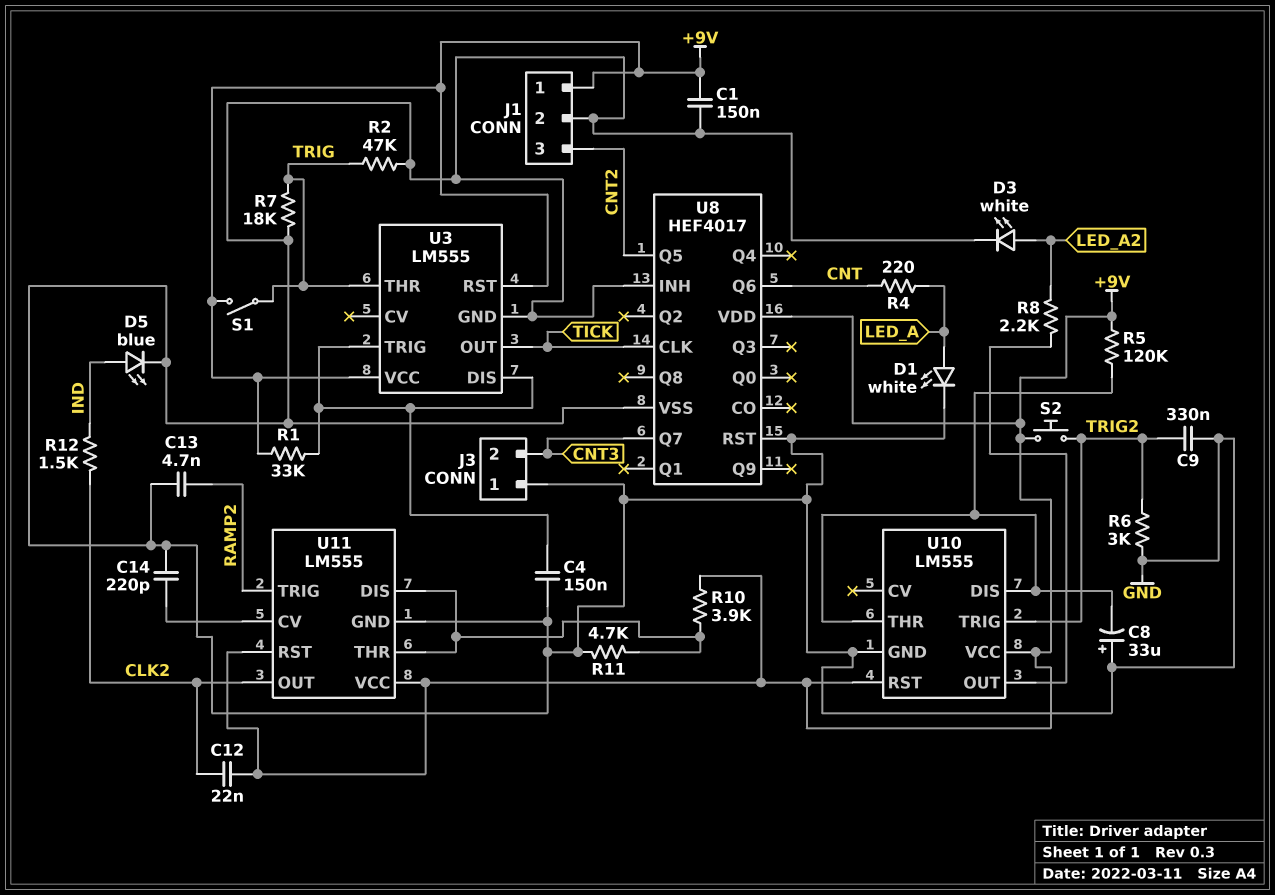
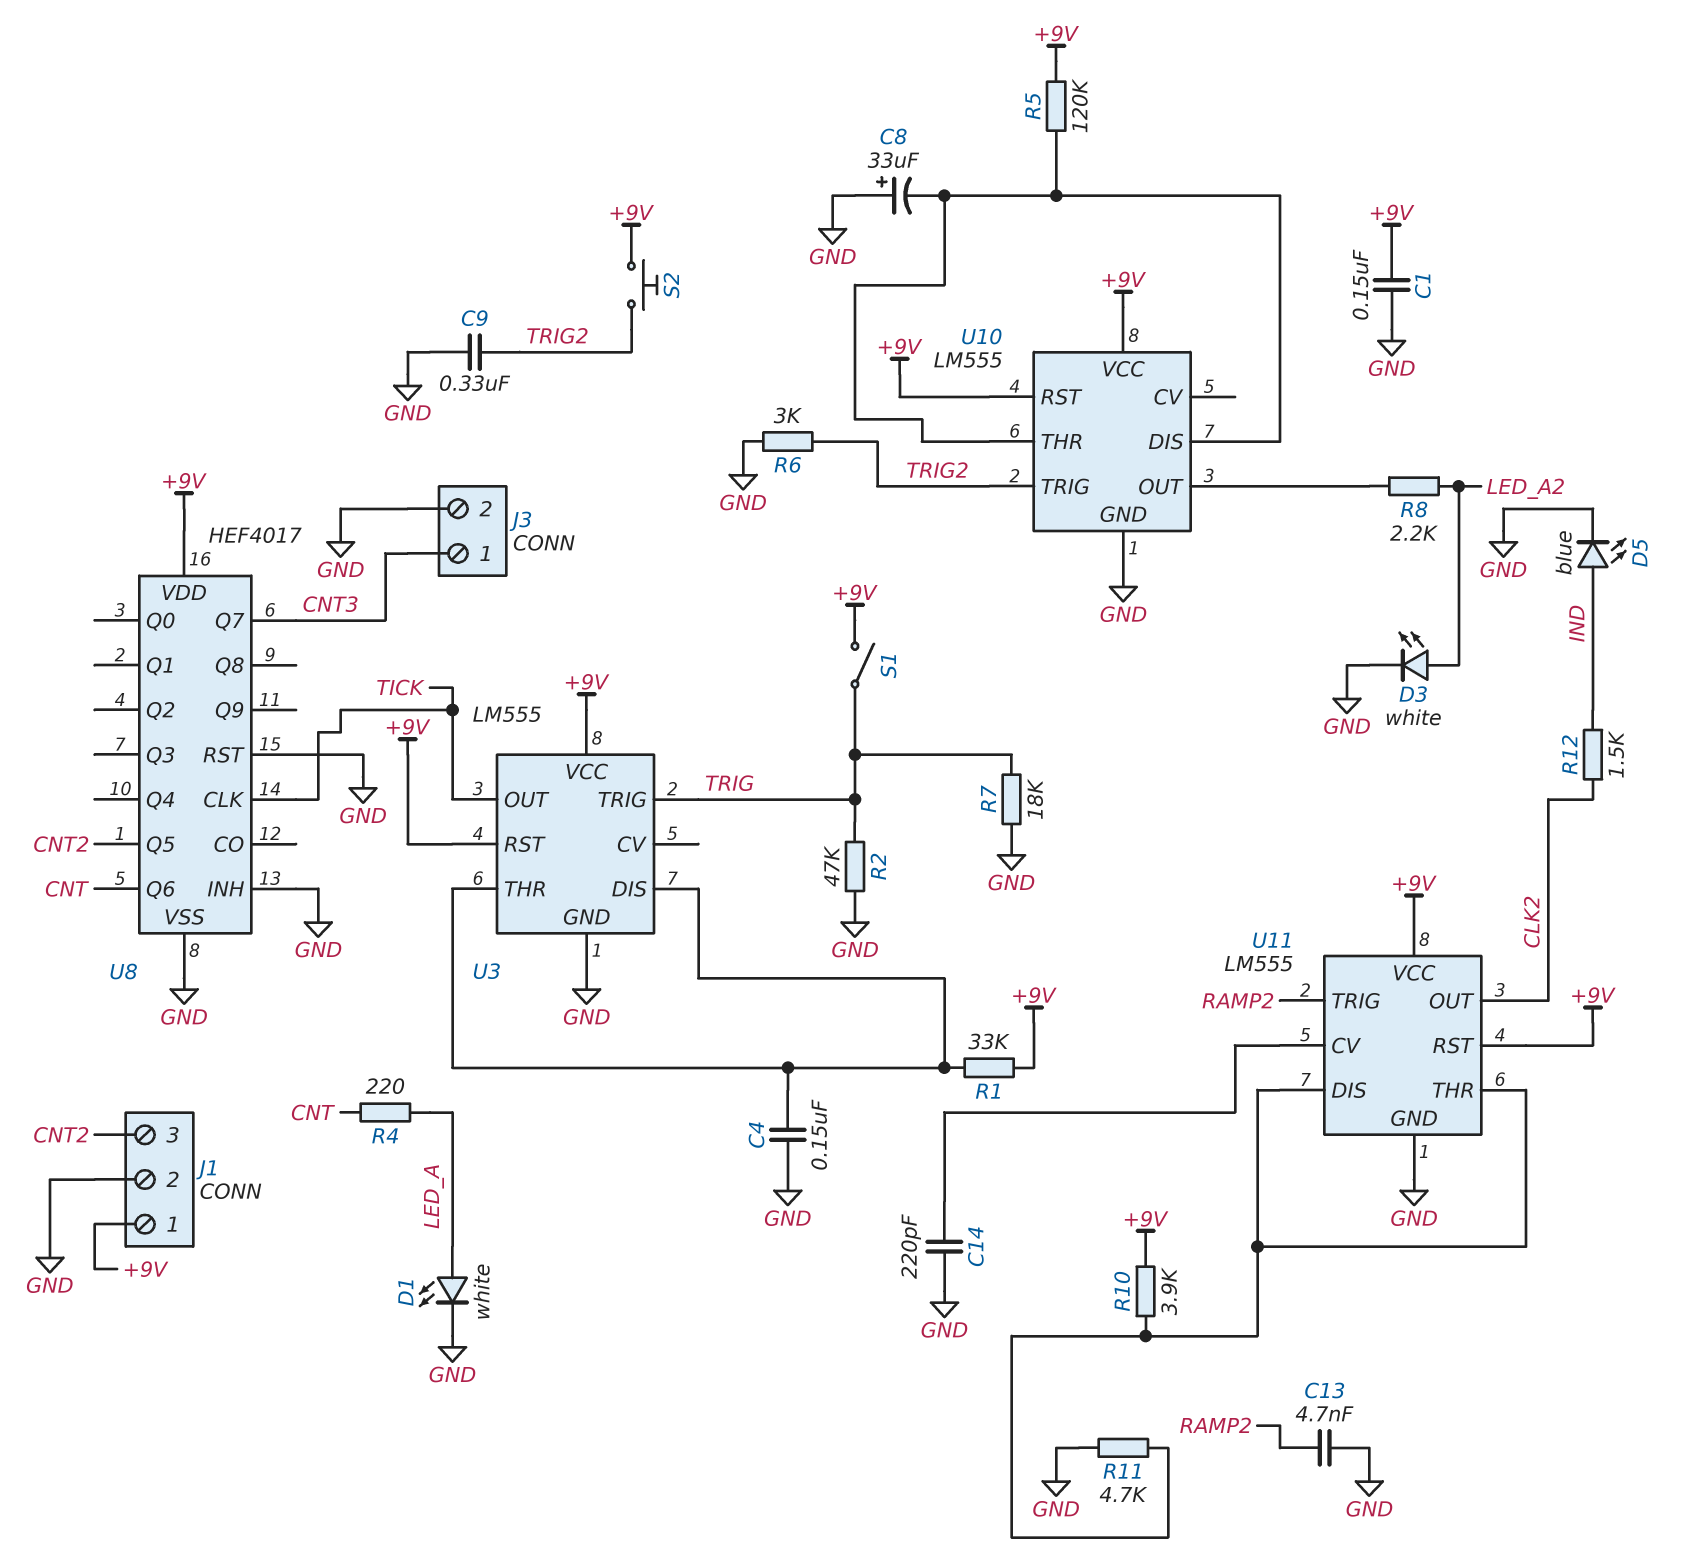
C12: 22nF (+9V, CLK2) -> none
J3 pin 1: GND -> CNT3
J3 pin 2: CNT3 -> GND
U3 pin THR: TRIG -> U3/DIS
U3 pin TRIG: U3/DIS -> TRIG

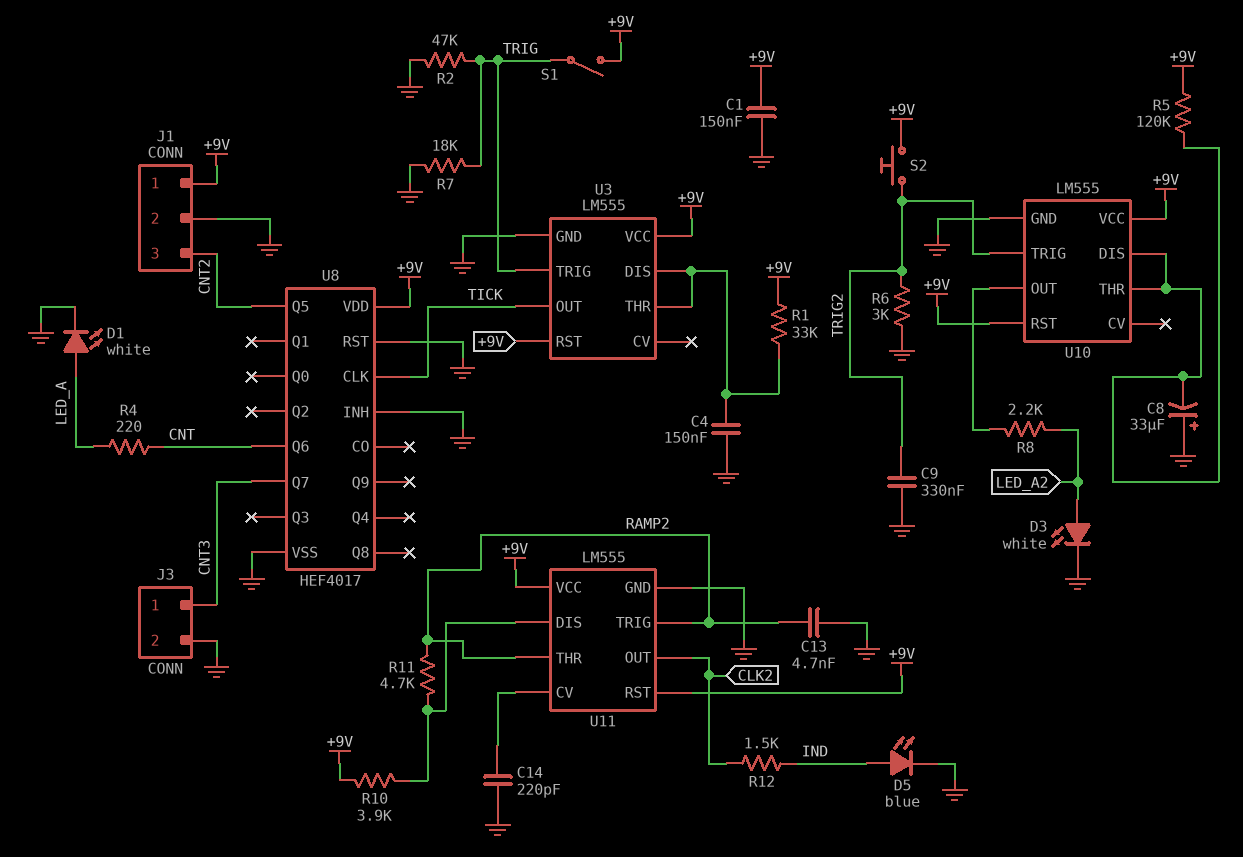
R11: 4.7k (GND, U11/DIS) -> 4.7k (RAMP2, U11/DIS)
U11 pin THR: U11/DIS -> RAMP2

